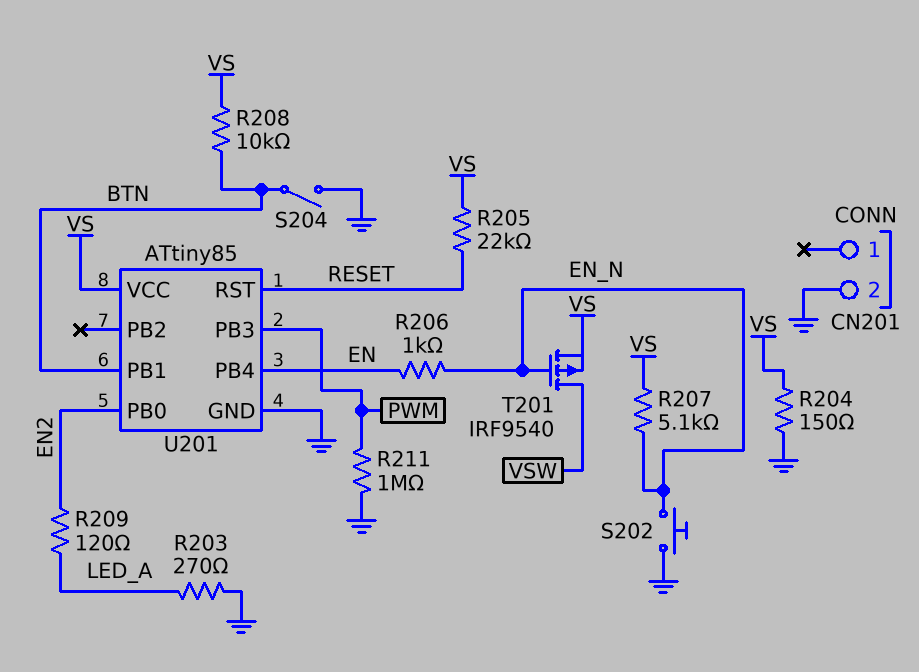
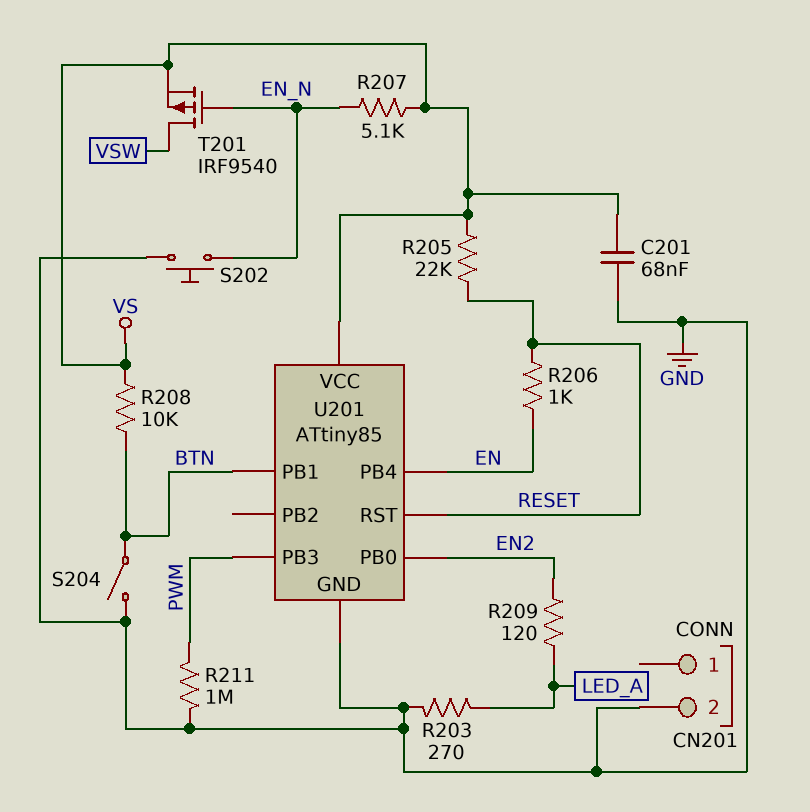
C201: none -> 68nF (GND, VS)
R204: 150 (GND, VS) -> none
R206: 1k (EN, EN_N) -> 1k (EN, RESET)

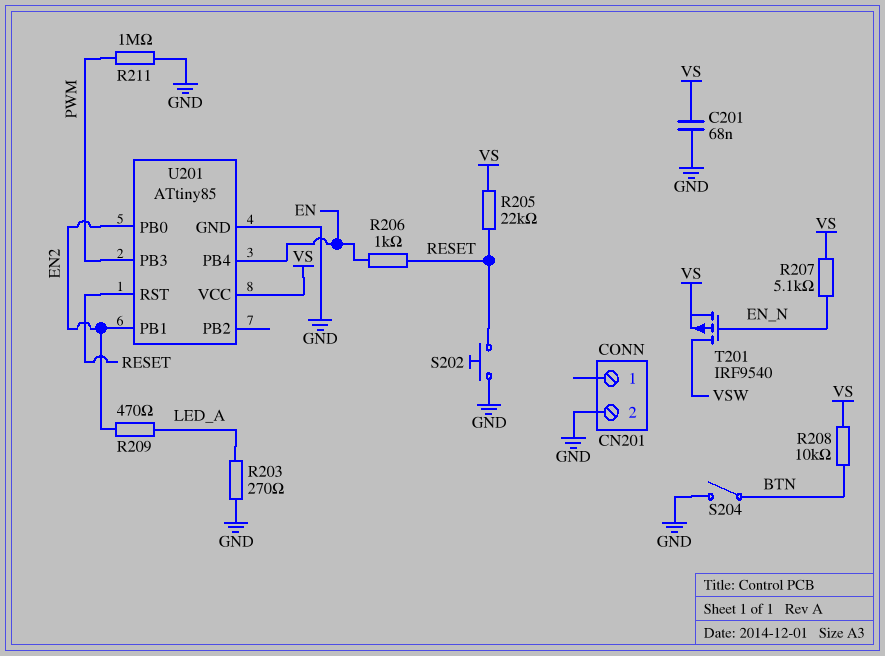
R209: 120 (EN2, LED_A) -> 470 (EN2, LED_A)
S202: button (EN_N, GND) -> button (GND, RESET)
U201 pin PB1: BTN -> EN2

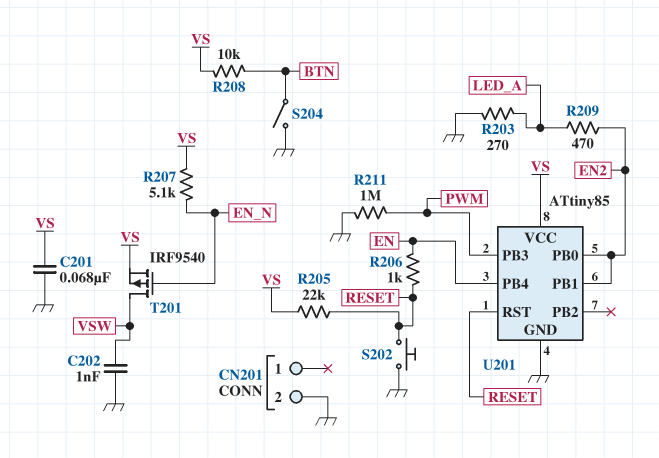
C202: none -> 1nF (GND, VSW)

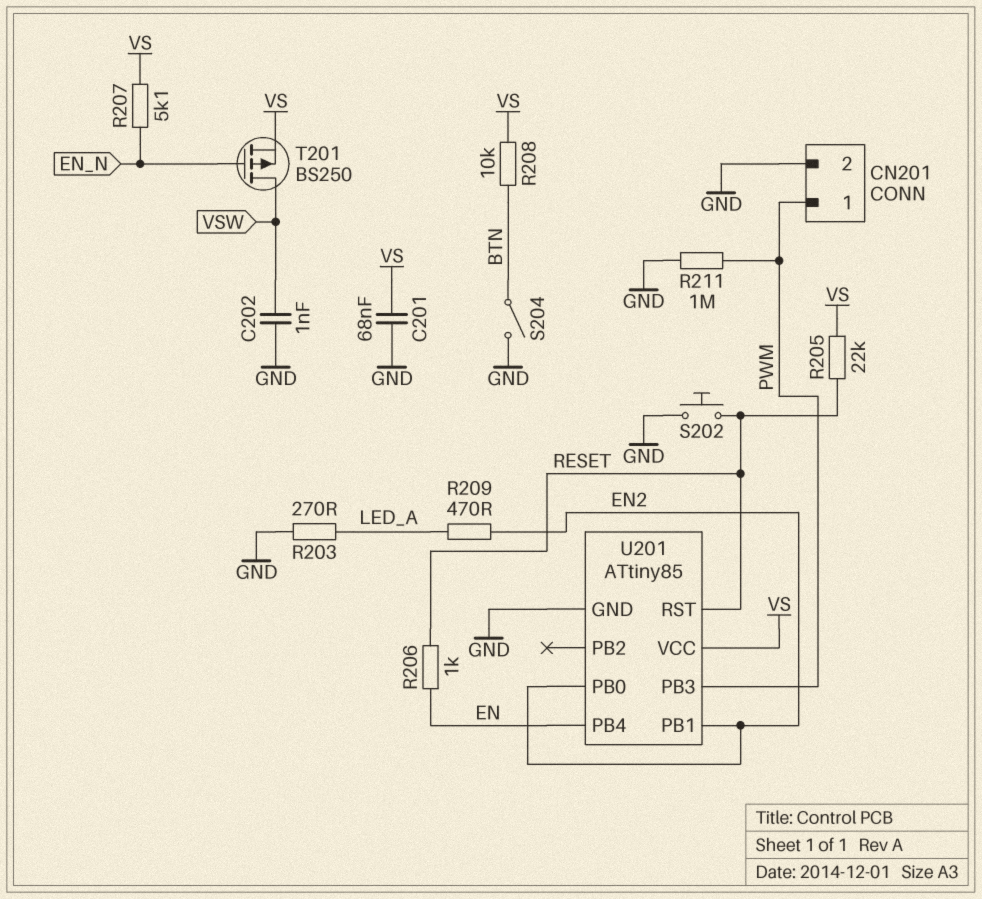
CN201 pin 1: none -> PWM
T201: PMOS IRF9540 (G EN_N, D VSW, S VS) -> PMOS BS250 (G EN_N, D VSW, S VS)

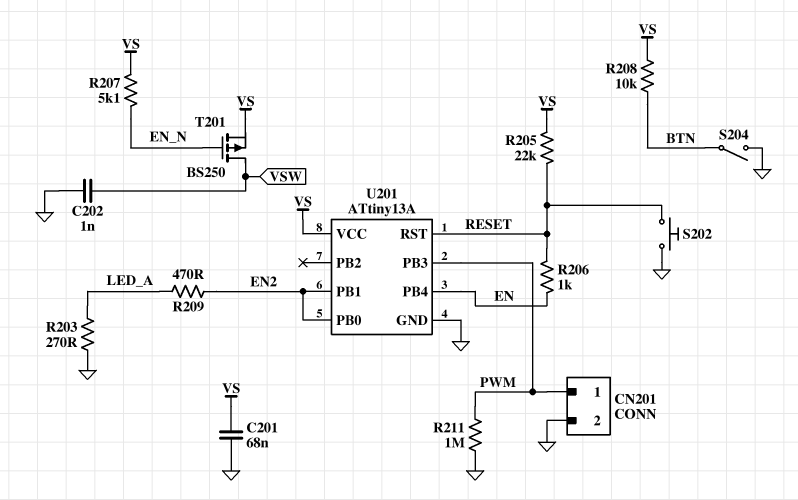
U201: ATtiny85 -> ATtiny13A

